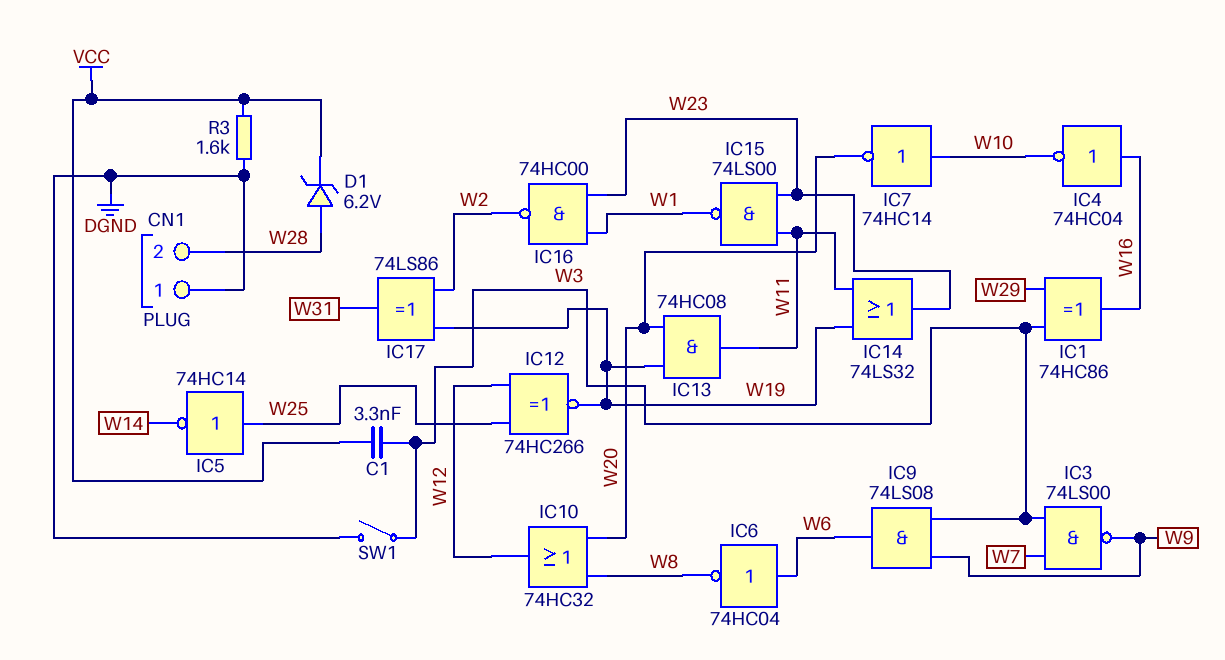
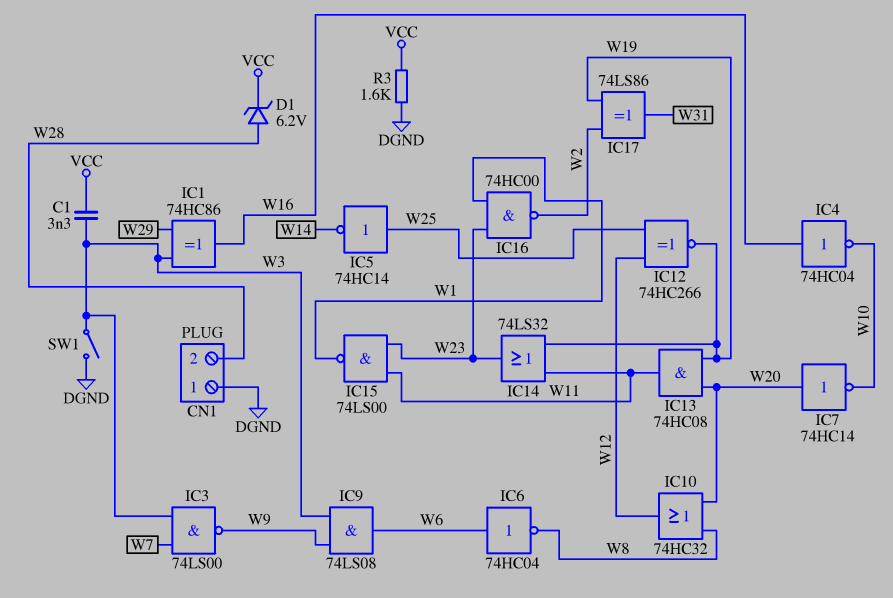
IC7: NOT 74HC14 (in W10, out W20) -> NOT 74HC14 (in W20, out W10)

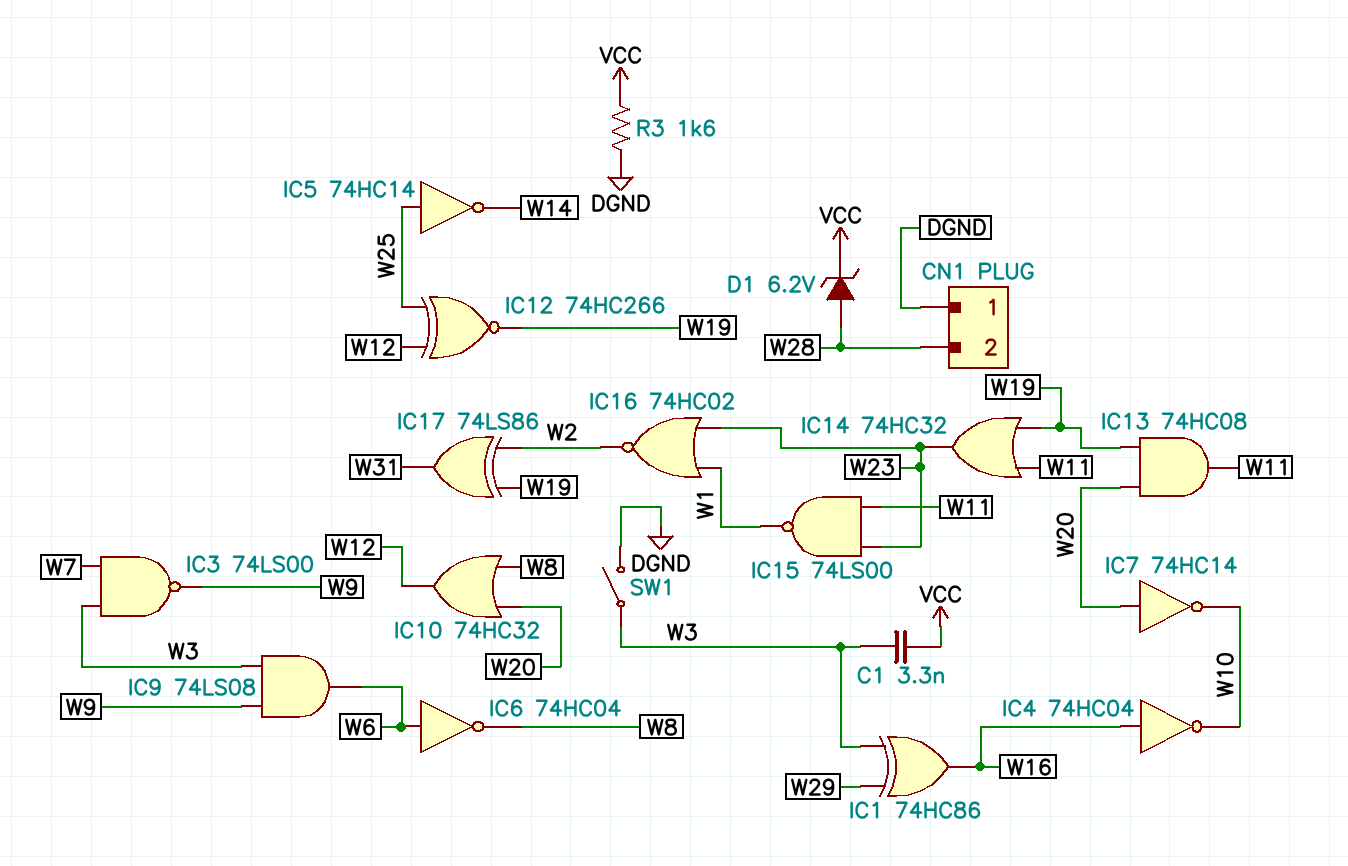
IC14: OR 74LS32 (in W11, in W19, out W23) -> OR 74HC32 (in W11, in W19, out W23)
IC16: NAND 74HC00 (in W1, in W23, out W2) -> NOR 74HC02 (in W1, in W23, out W2)

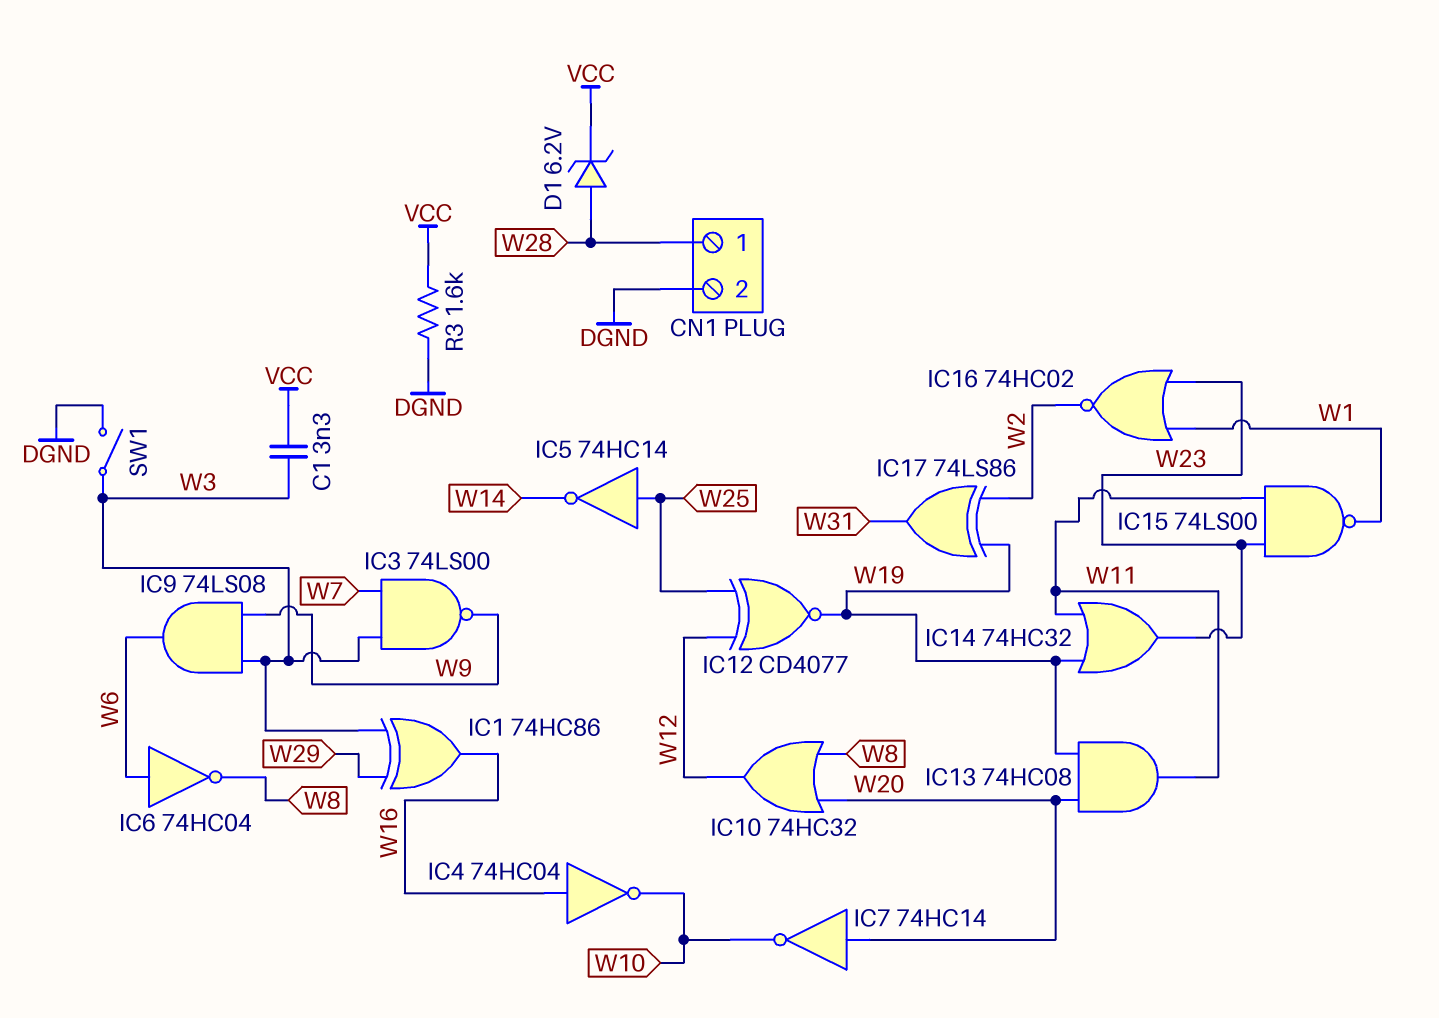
CN1 pin 1: DGND -> W28
CN1 pin 2: W28 -> DGND
IC12: XNOR 74HC266 (in W12, in W25, out W19) -> XNOR CD4077 (in W12, in W25, out W19)

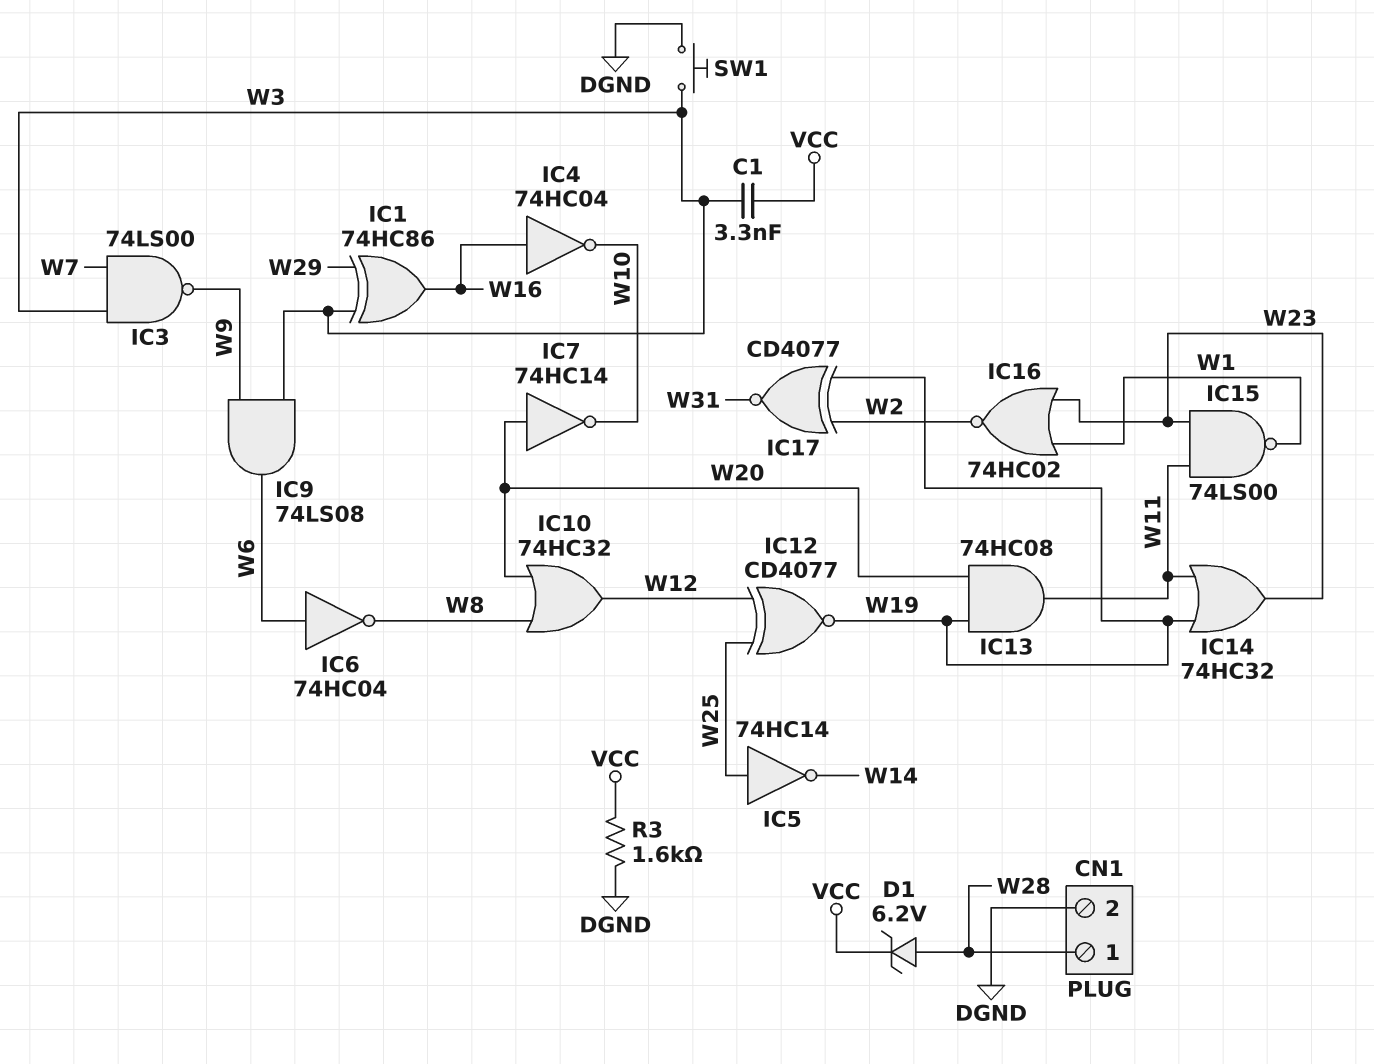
IC17: XOR 74LS86 (in W2, in W19, out W31) -> XNOR CD4077 (in W2, in W19, out W31)
SW1: switch (DGND, W3) -> button (DGND, W3)

